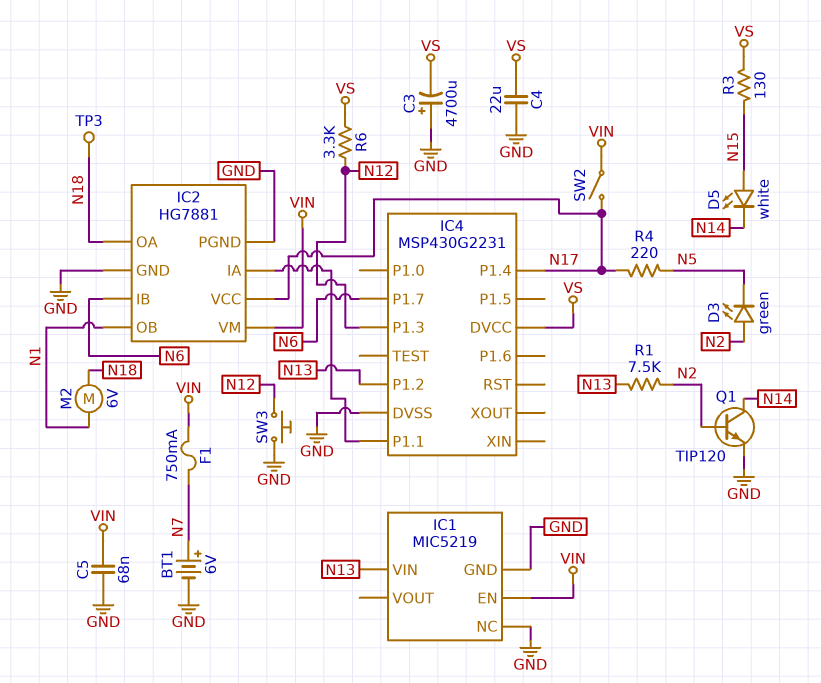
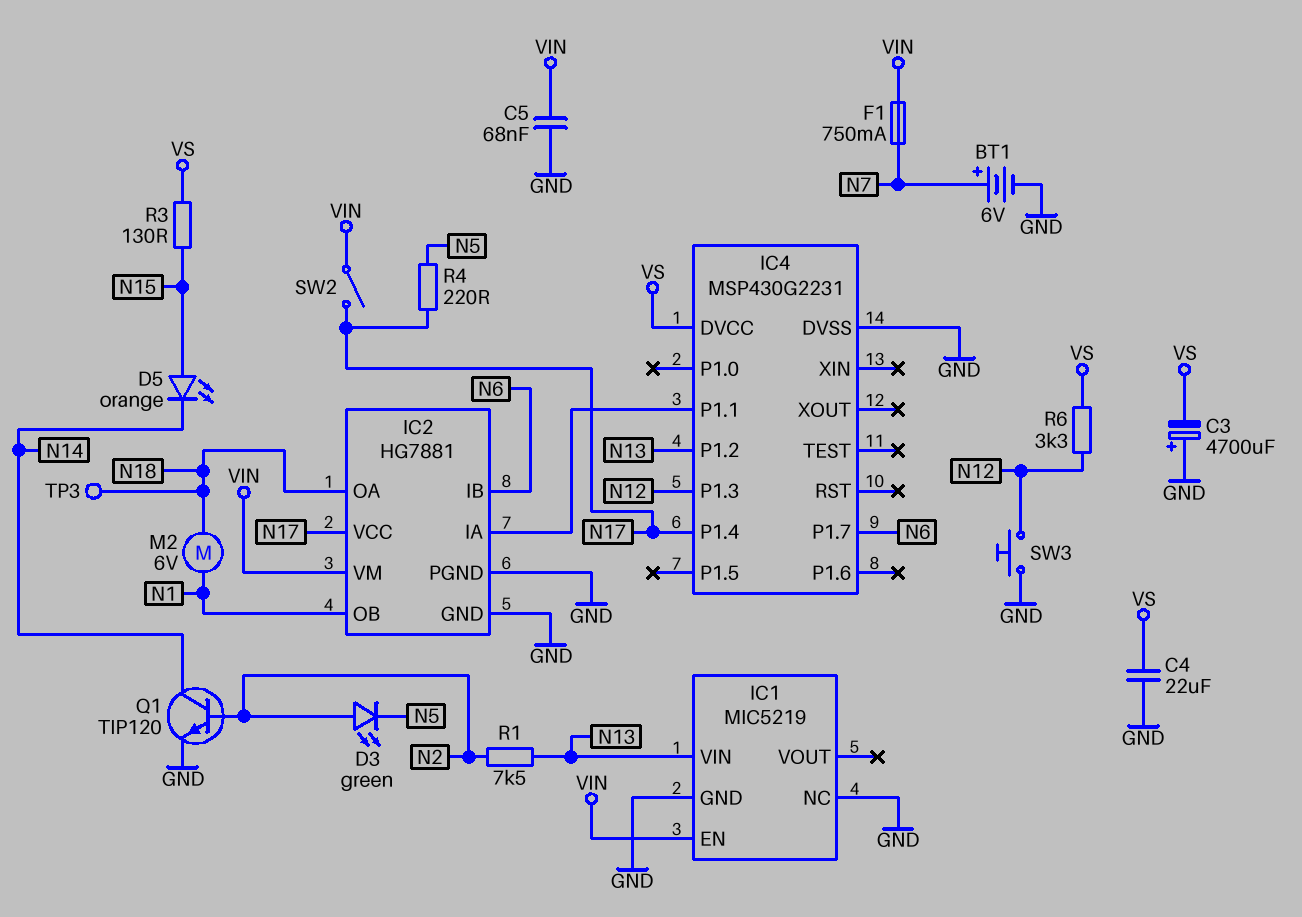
D5: LED white (A N15, K N14) -> LED orange (A N15, K N14)

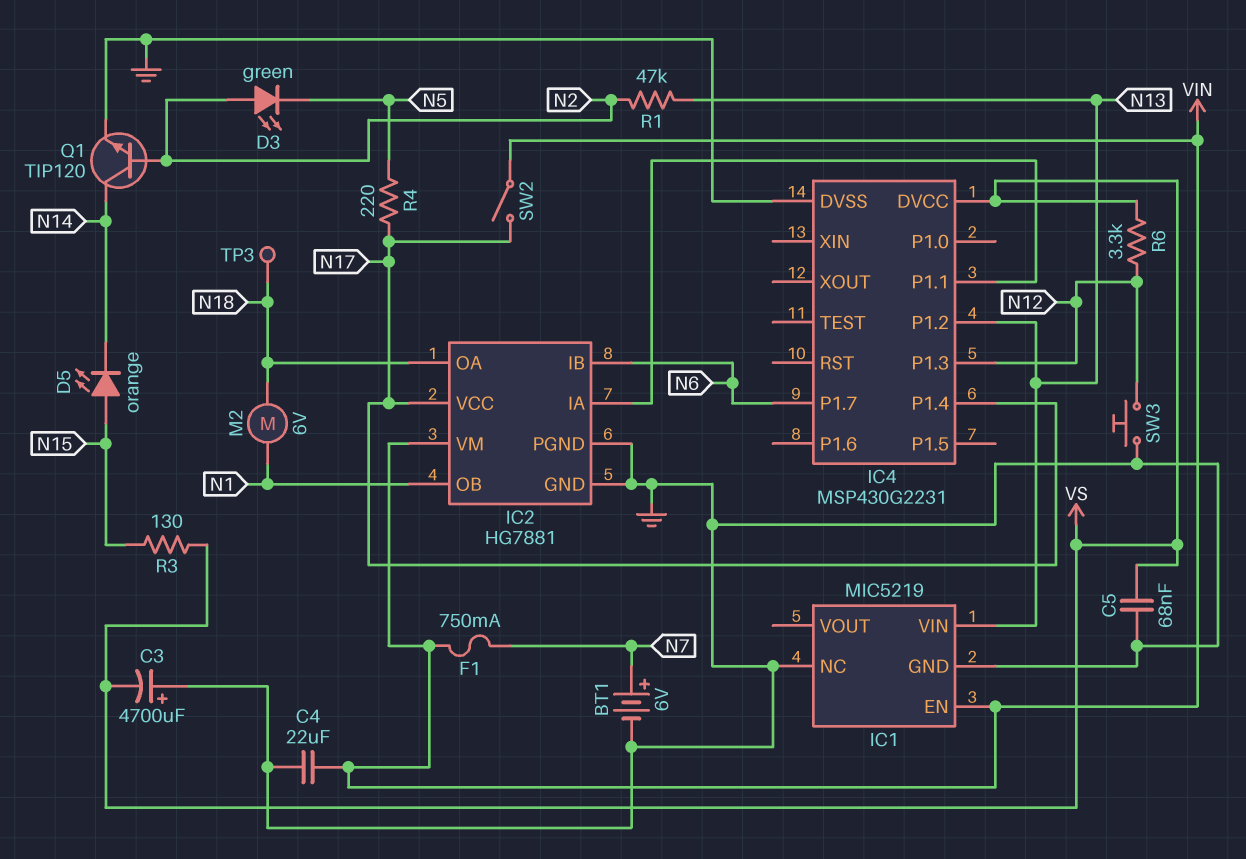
C4: 22uF (GND, VS) -> 22uF (GND, VIN)
C5: 68nF (GND, VIN) -> 68nF (GND, VS)
R1: 7.5k (N2, N13) -> 47k (N2, N13)

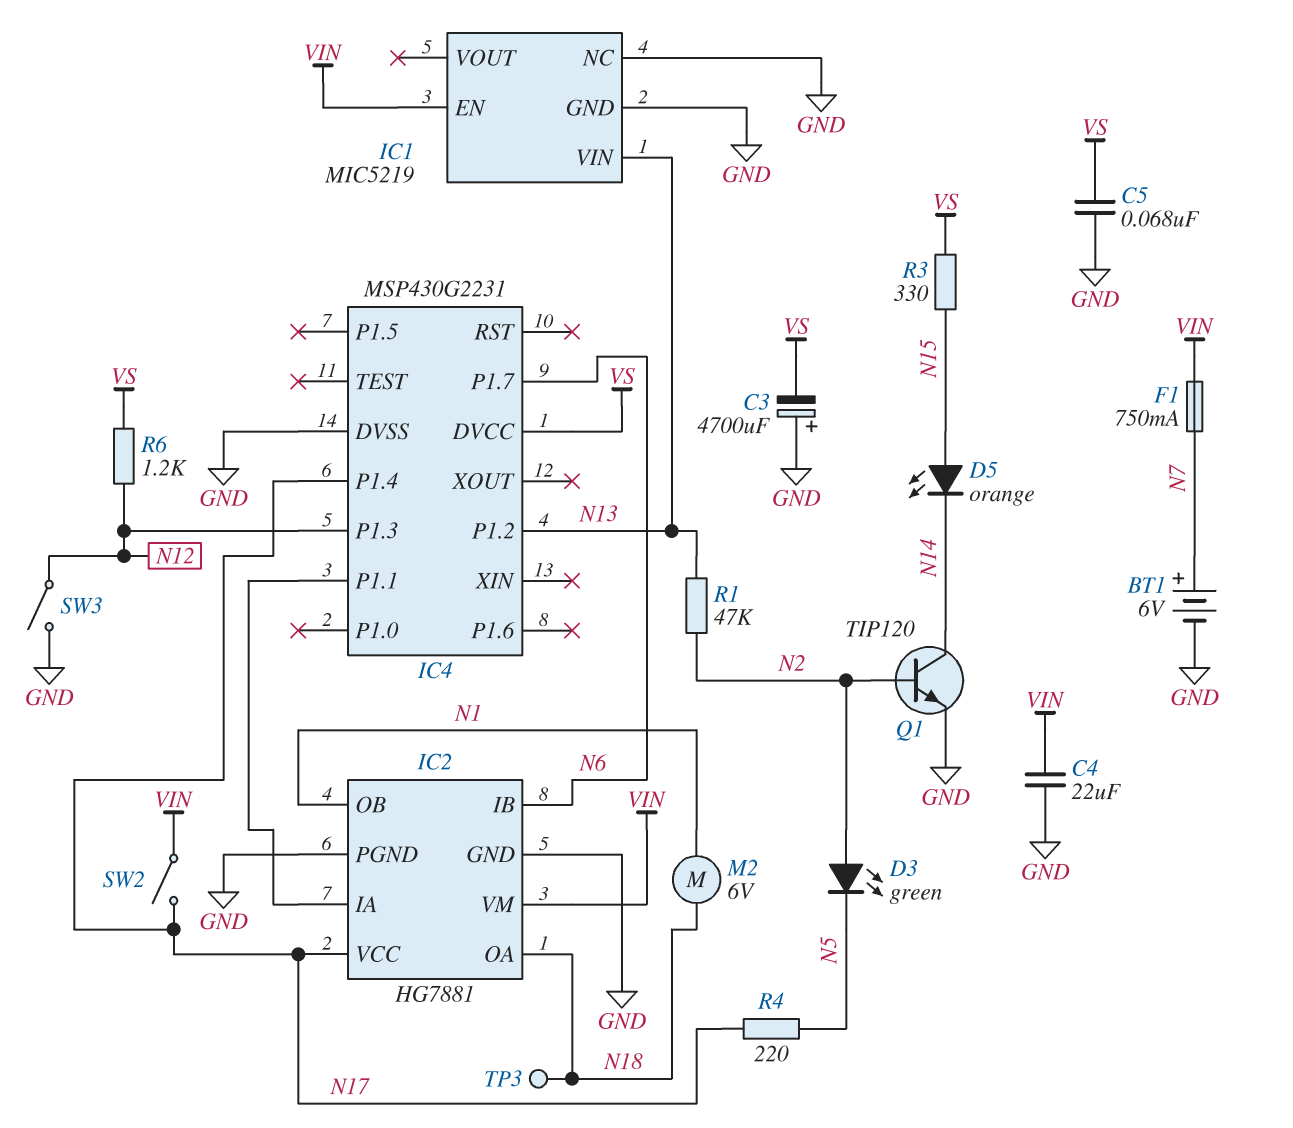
R3: 130 (N15, VS) -> 330 (N15, VS)
R6: 3.3k (N12, VS) -> 1.2k (N12, VS)
SW3: button (GND, N12) -> switch (GND, N12)

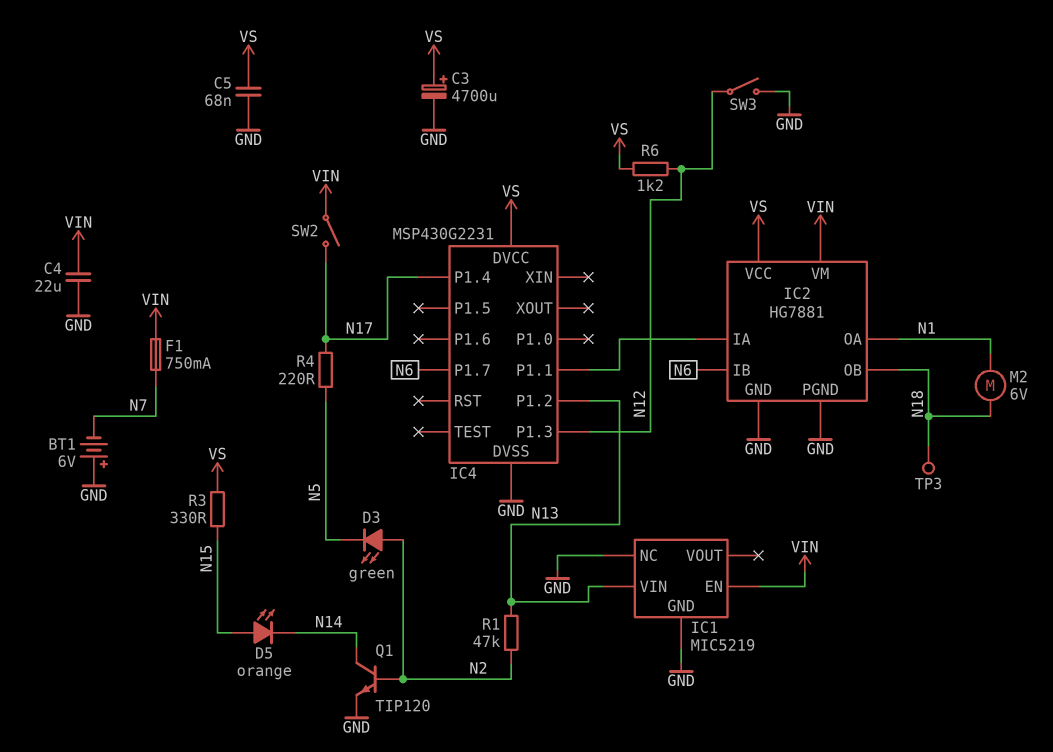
BT1: 6V (plus N7, minus GND) -> 6V (plus GND, minus N7)
C3: 4700uF (plus GND, minus VS) -> 4700uF (plus VS, minus GND)
IC2 pin OA: N18 -> N1
IC2 pin OB: N1 -> N18
IC2 pin VCC: N17 -> VS

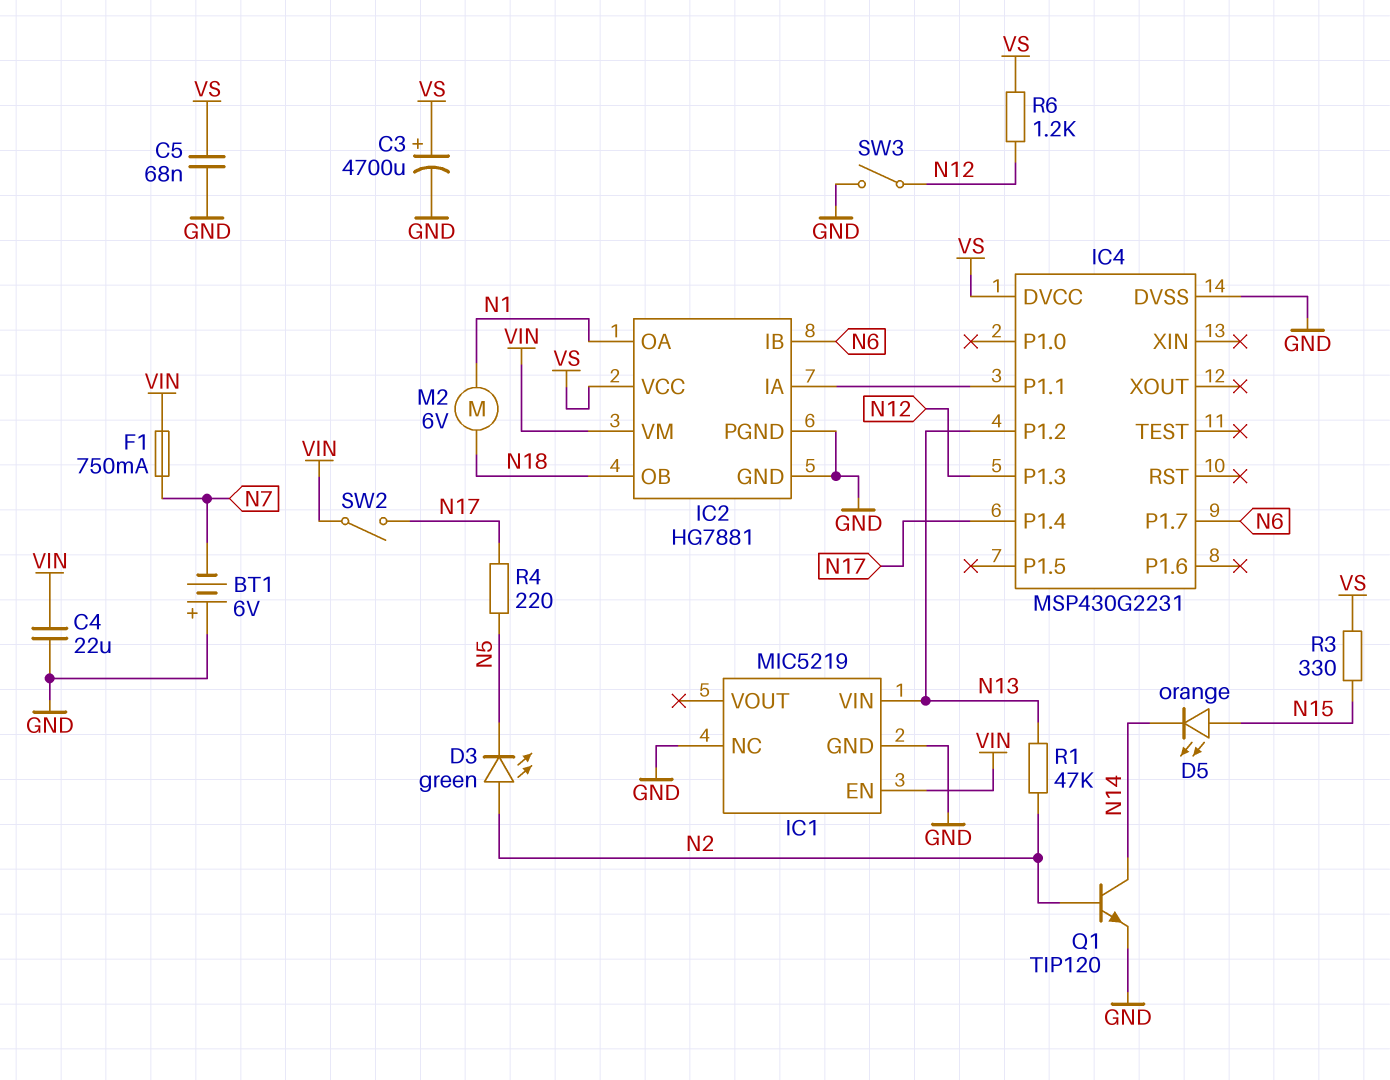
TP3: test point (N18) -> none

